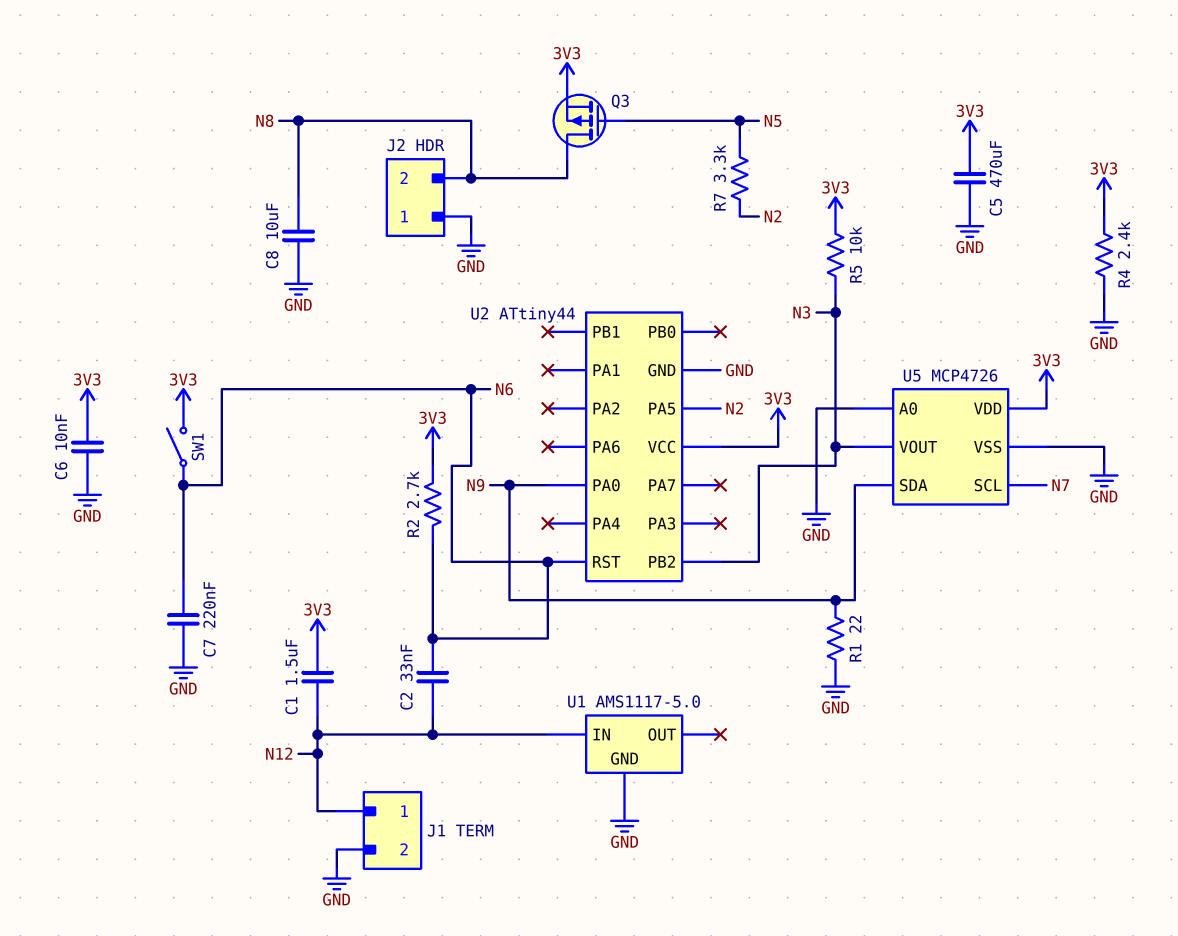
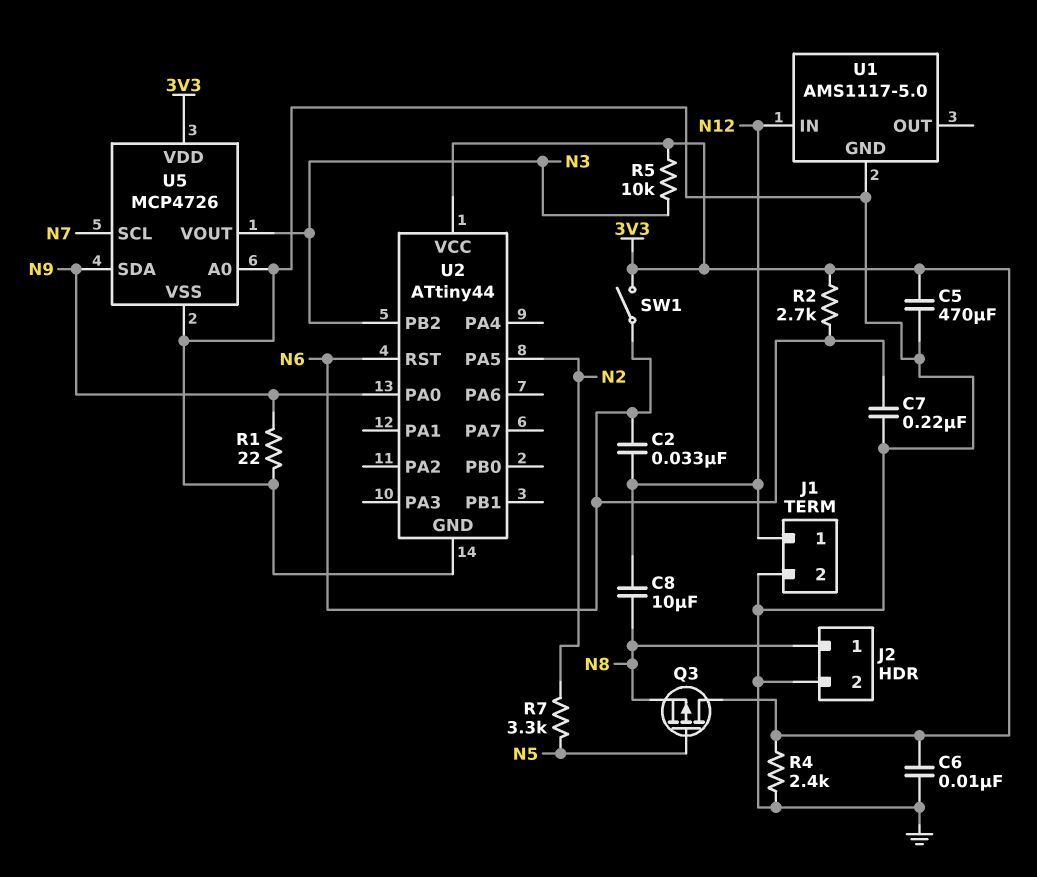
C1: 1.5uF (3V3, N12) -> none
C8: 10uF (GND, N8) -> 10uF (N8, N12)
J2 pin 1: GND -> N8
J2 pin 2: N8 -> GND
Q3: PMOS (G N5, D N8, S 3V3) -> PMOS (G N5, D 3V3, S N8)

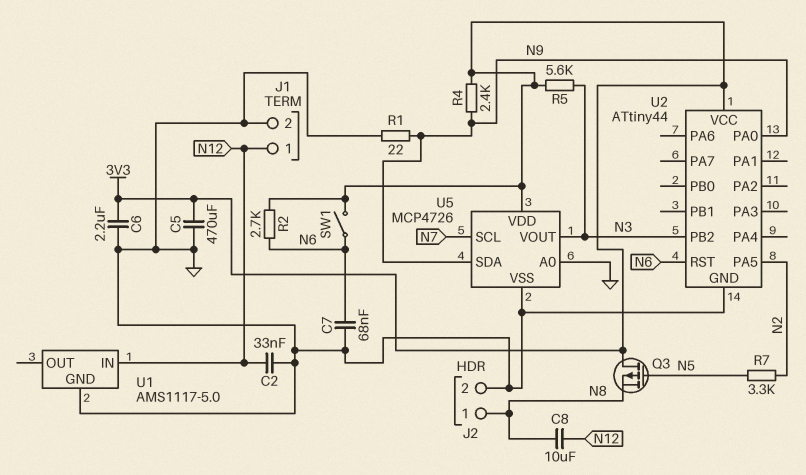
C2: 33nF (N6, N12) -> 33nF (GND, N12)
C6: 10nF (3V3, GND) -> 2.2uF (3V3, GND)
C7: 220nF (GND, N6) -> 68nF (GND, N6)
R4: 2.4k (3V3, GND) -> 2.4k (3V3, N9)
R5: 10k (3V3, N3) -> 5.6k (3V3, N3)

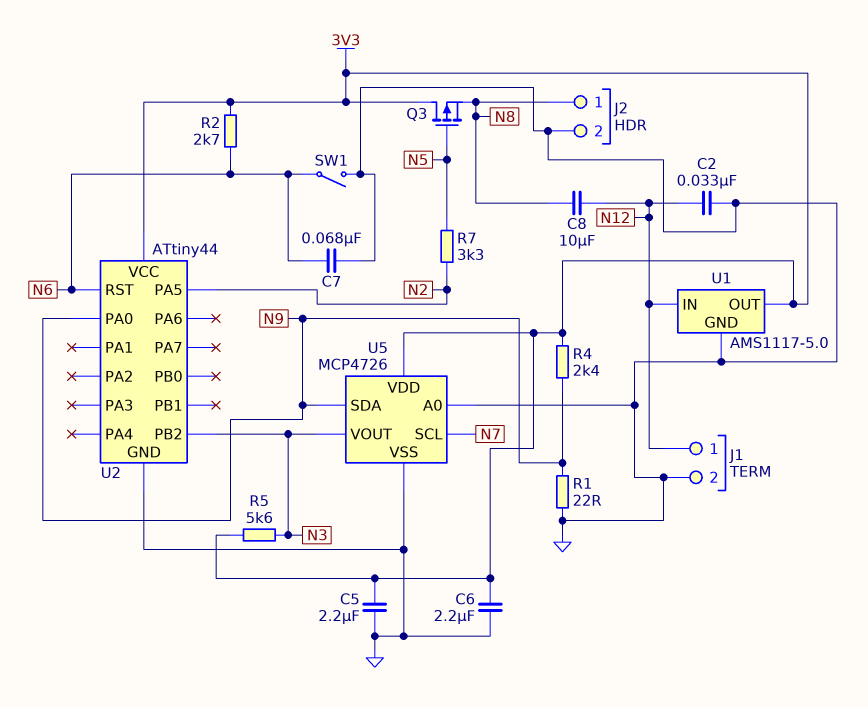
C5: 470uF (3V3, GND) -> 2.2uF (3V3, GND)
SW1: switch (3V3, N6) -> switch (GND, N6)
U1 pin OUT: none -> 3V3

